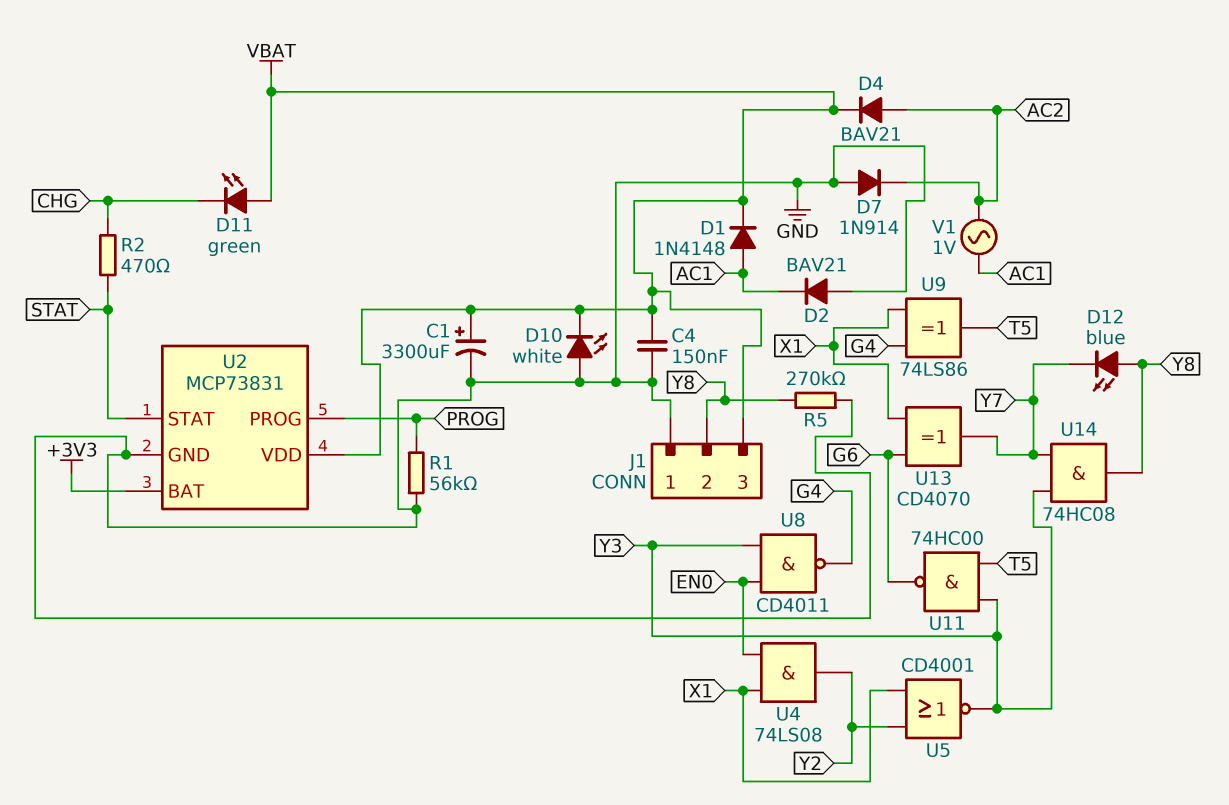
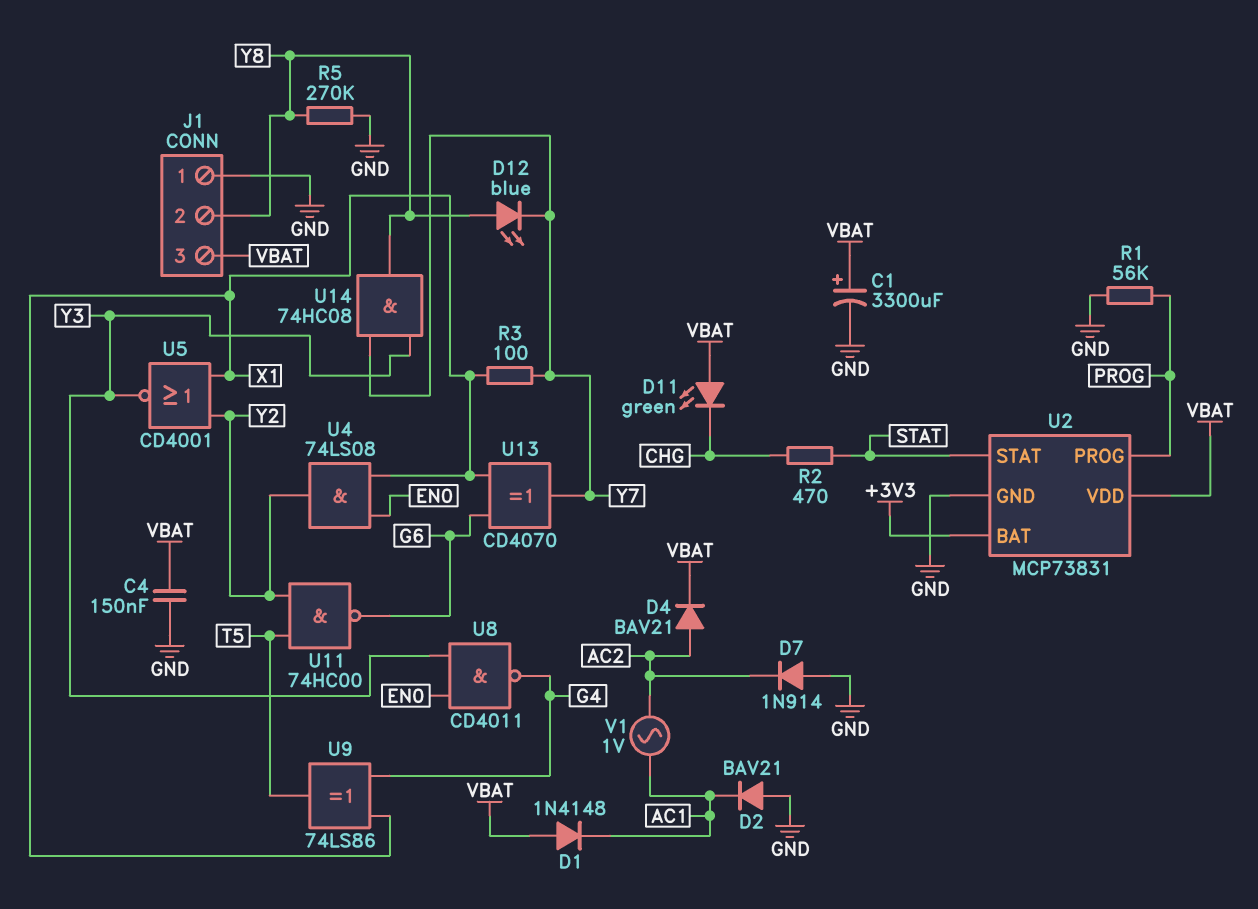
D1: diode 1N4148 (A AC1, K VBAT) -> diode 1N4148 (A VBAT, K AC1)
D10: LED white (A GND, K VBAT) -> none
R3: none -> 100 (X1, Y7)
U11: NAND 74HC00 (in T5, in Y3, out G6) -> NAND 74HC00 (in T5, in Y2, out G6)

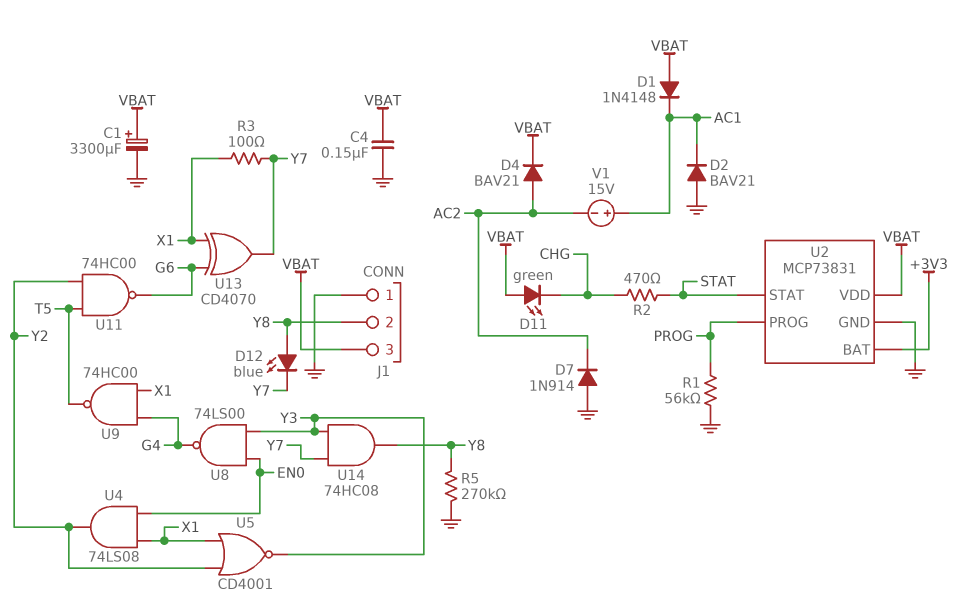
U8: NAND CD4011 (in EN0, in Y3, out G4) -> NAND 74LS00 (in EN0, in Y3, out G4)
U9: XOR 74LS86 (in G4, in X1, out T5) -> NAND 74HC00 (in G4, in X1, out T5)
V1: AC 1V (AC1, AC2) -> 15V (plus AC1, minus AC2)

